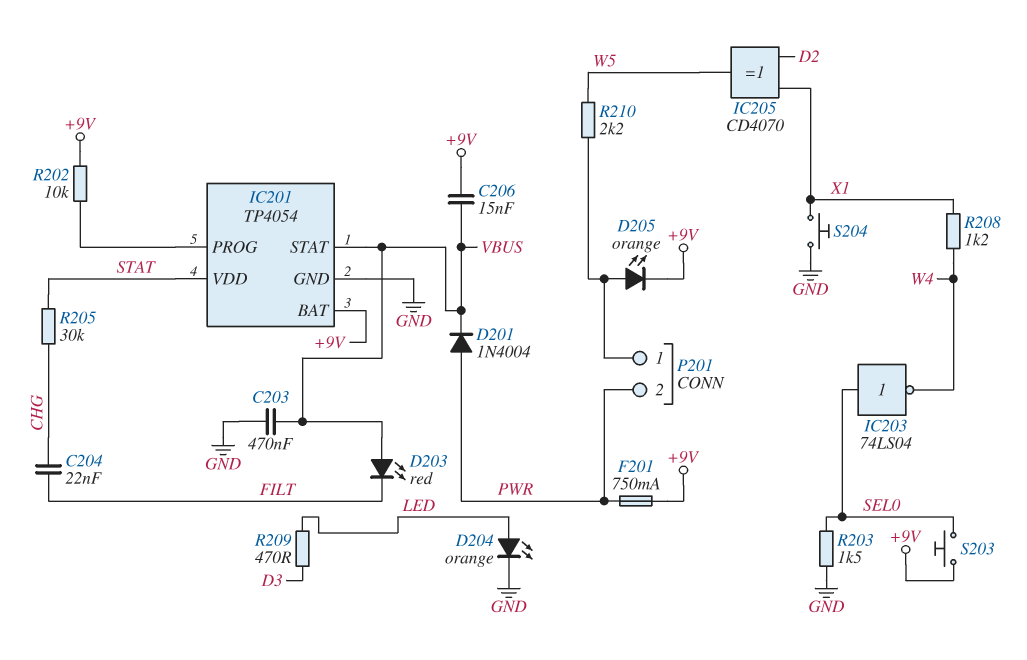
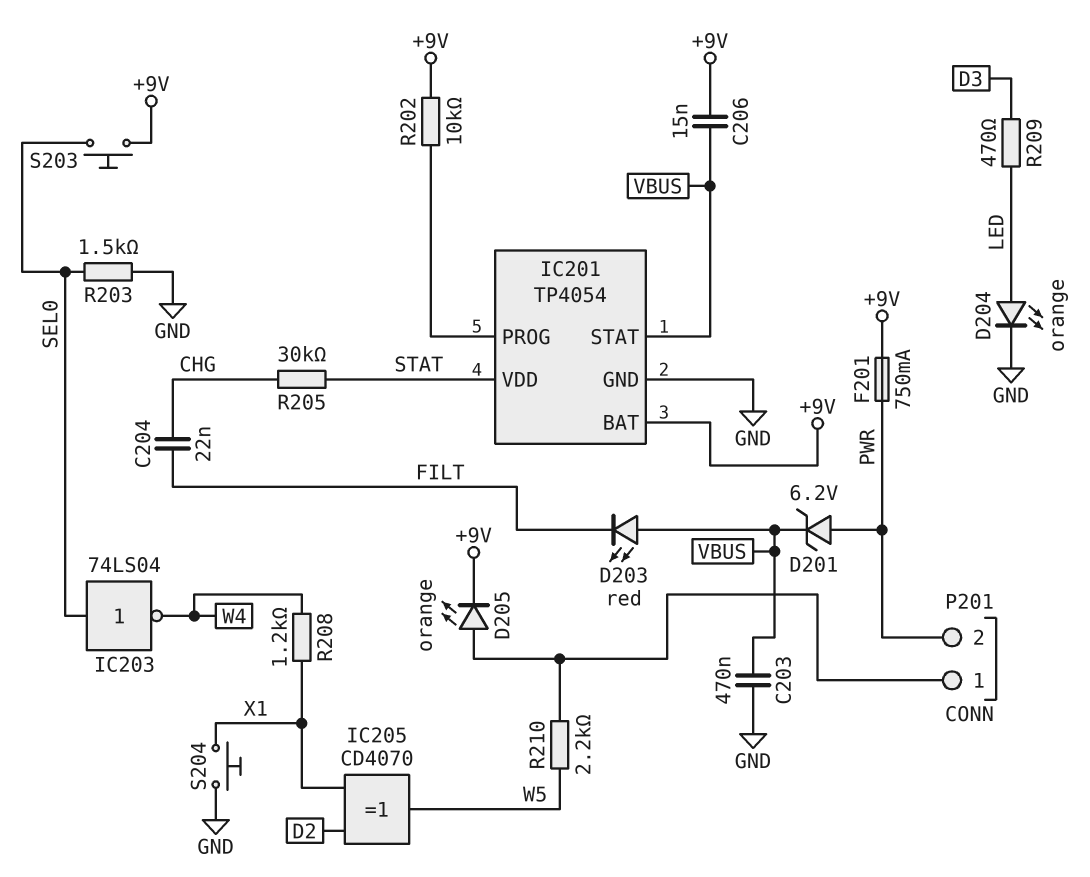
D201: diode 1N4004 (A PWR, K VBUS) -> zener 6.2V (A PWR, K VBUS)

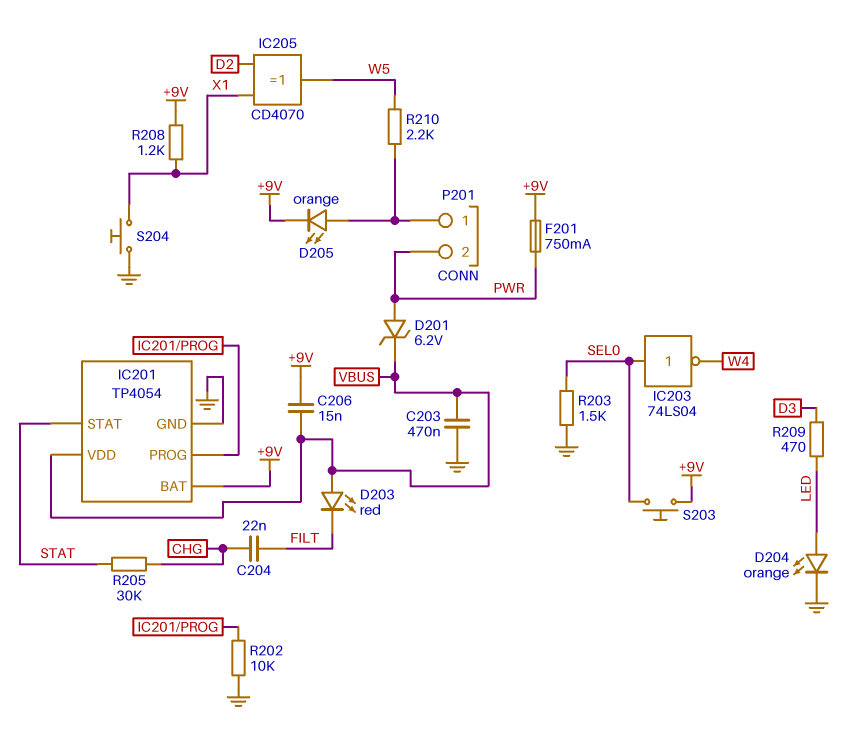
IC201 pin STAT: VBUS -> STAT
IC201 pin VDD: STAT -> VBUS
R202: 10k (+9V, IC201/PROG) -> 10k (GND, IC201/PROG)
R208: 1.2k (W4, X1) -> 1.2k (+9V, X1)

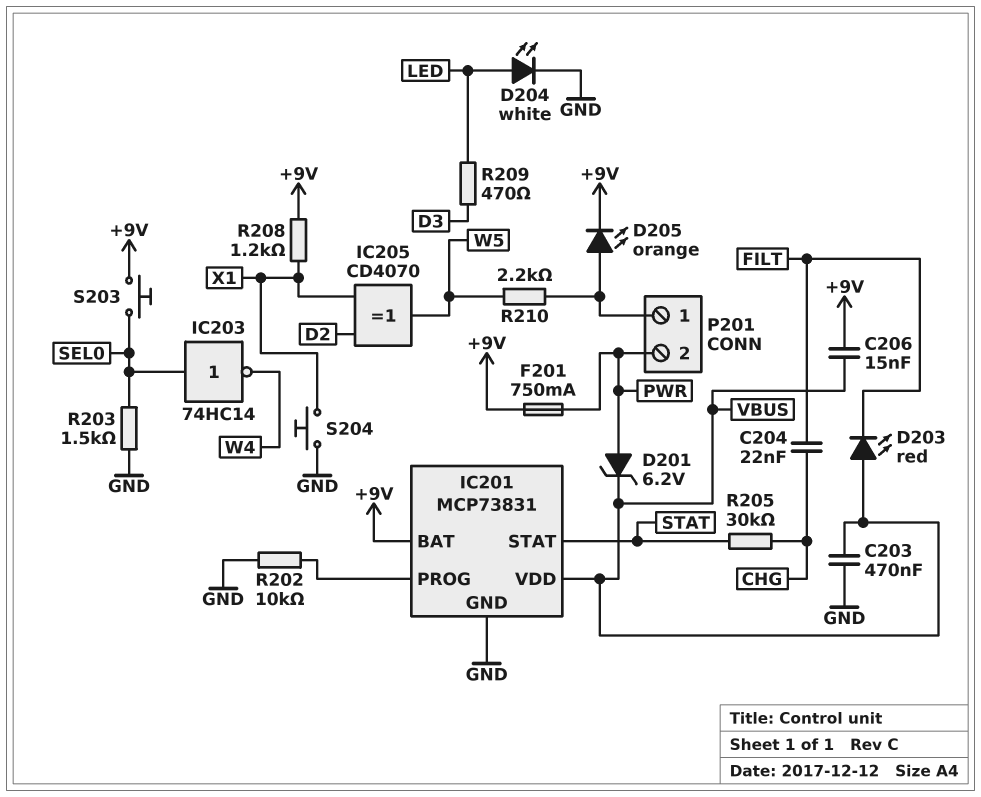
D204: LED orange (A LED, K GND) -> LED white (A LED, K GND)
IC201: TP4054 -> MCP73831
IC203: NOT 74LS04 (in SEL0, out W4) -> NOT 74HC14 (in SEL0, out W4)

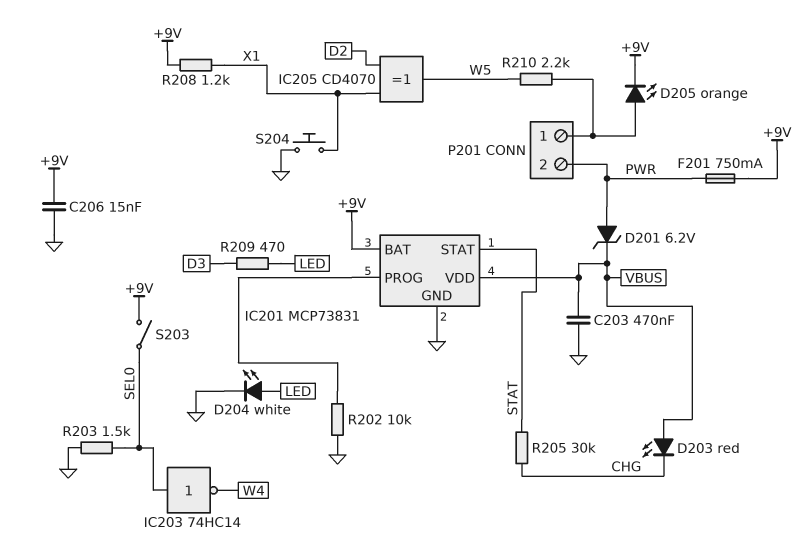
C204: 22nF (CHG, FILT) -> none
C206: 15nF (+9V, VBUS) -> 15nF (+9V, GND)
D203: LED red (A VBUS, K FILT) -> LED red (A VBUS, K CHG)
S203: button (+9V, SEL0) -> switch (+9V, SEL0)

